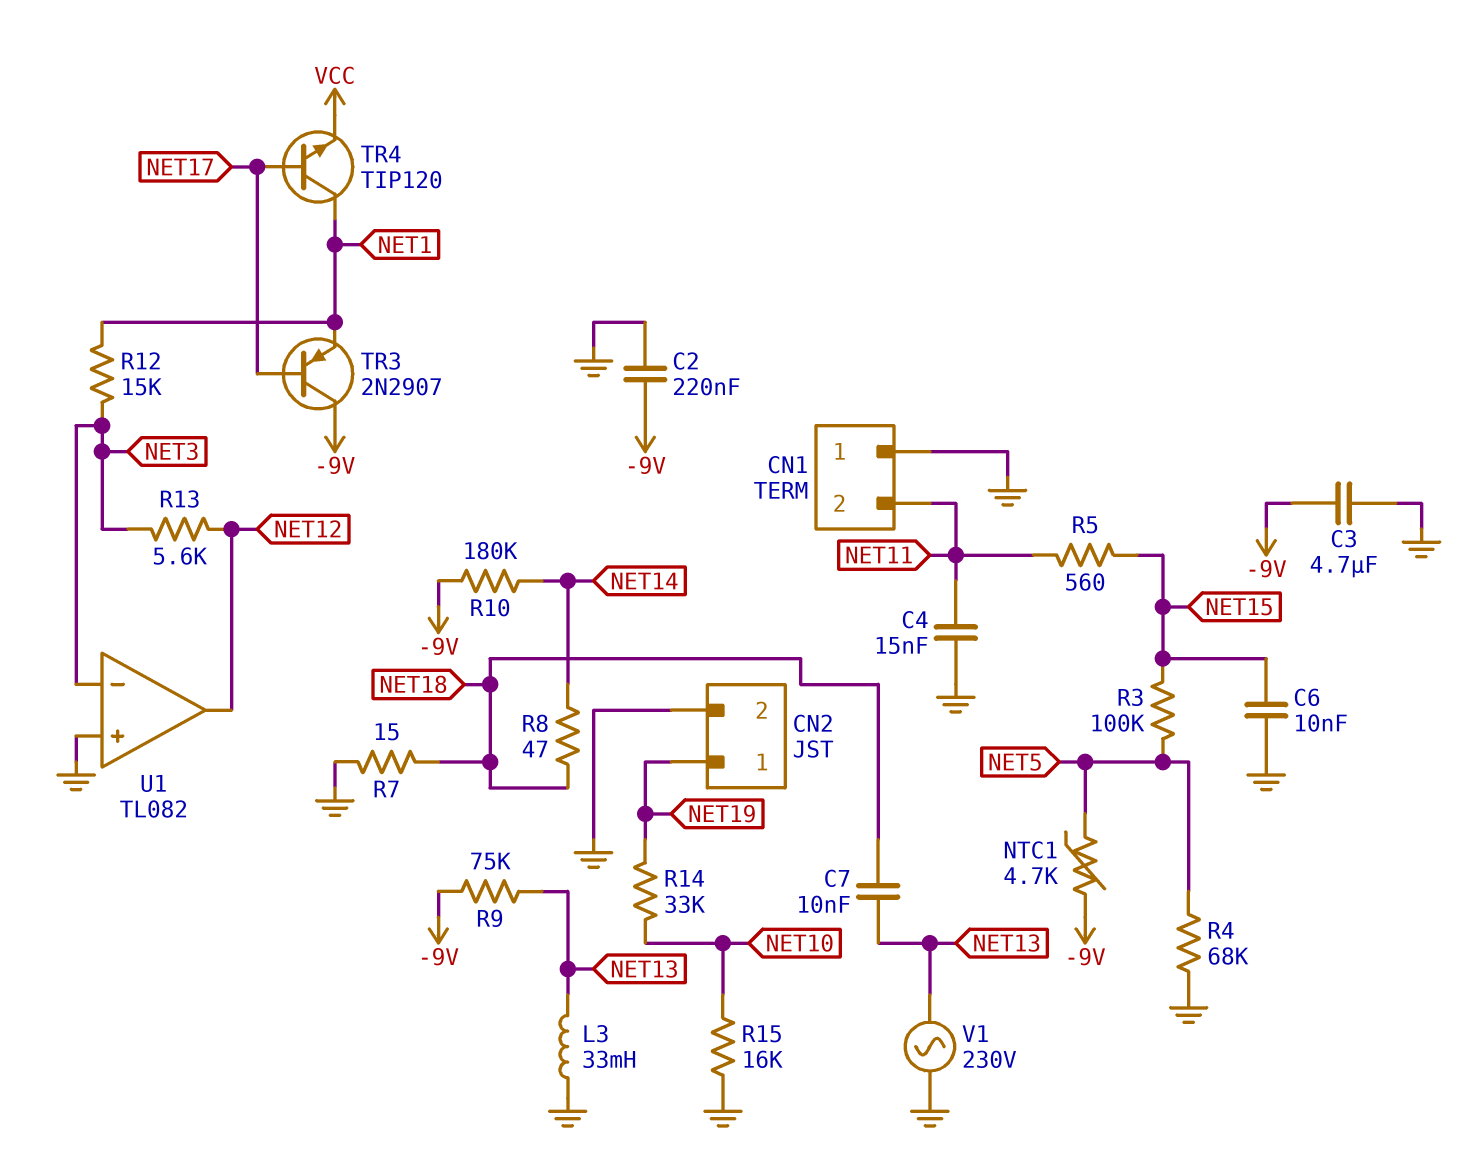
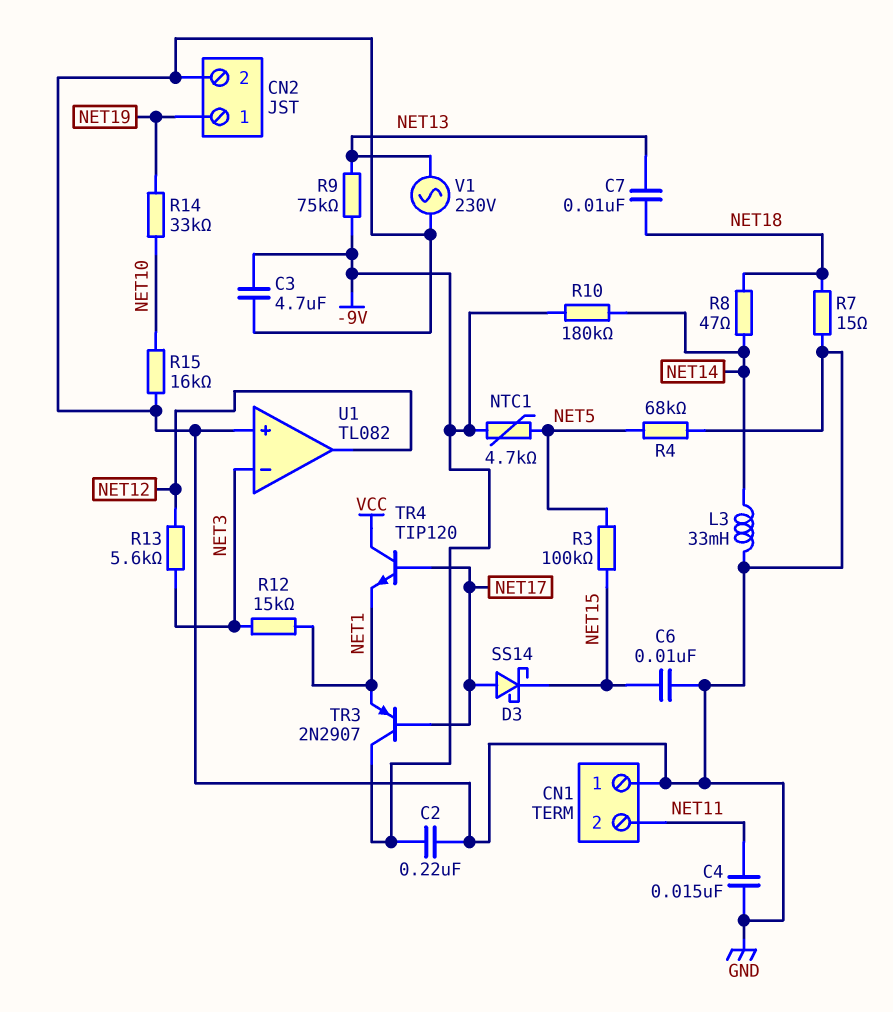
D3: none -> schottky SS14 (A NET17, K NET15)
L3: 33mH (GND, NET13) -> 33mH (GND, NET14)
R5: 560 (NET11, NET15) -> none
TR4: NPN TIP120 (B NET17, C NET1, E VCC) -> NPN TIP120 (B NET17, C VCC, E NET1)

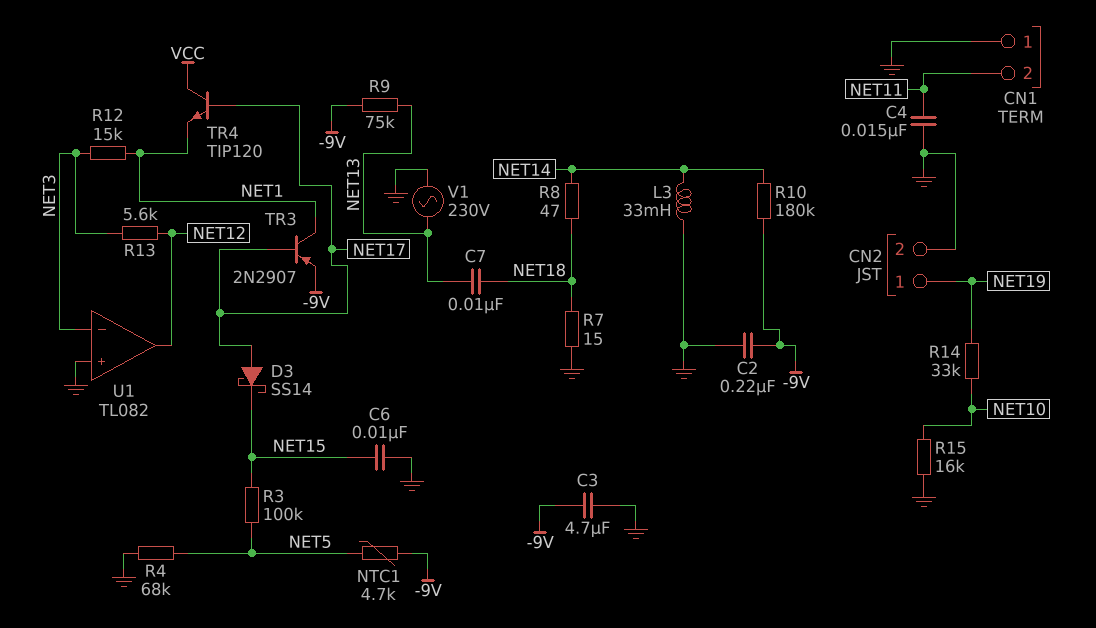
TR3: PNP 2N2907 (B NET17, C -9V, E NET1) -> PNP 2N2907 (B NET17, C NET1, E -9V)

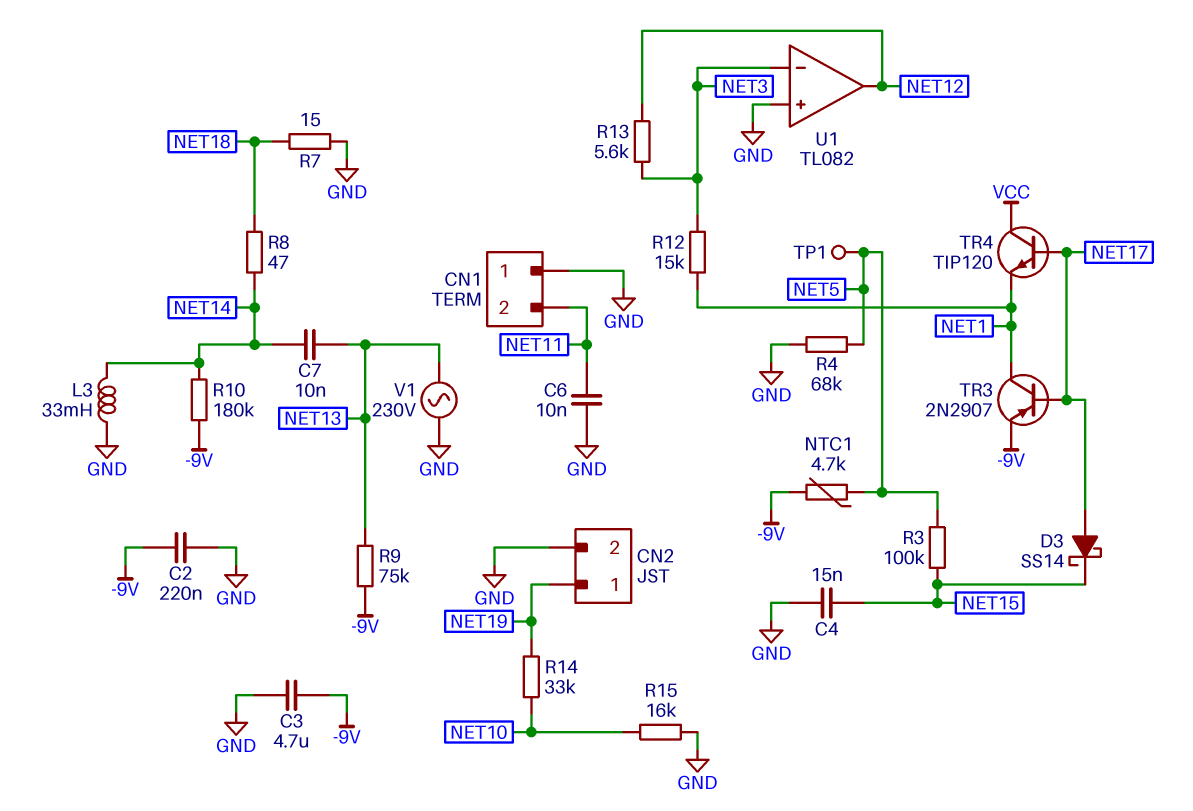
C4: 15nF (GND, NET11) -> 15nF (GND, NET15)
C6: 10nF (GND, NET15) -> 10nF (GND, NET11)
C7: 10nF (NET13, NET18) -> 10nF (NET13, NET14)
TP1: none -> test point (NET5)

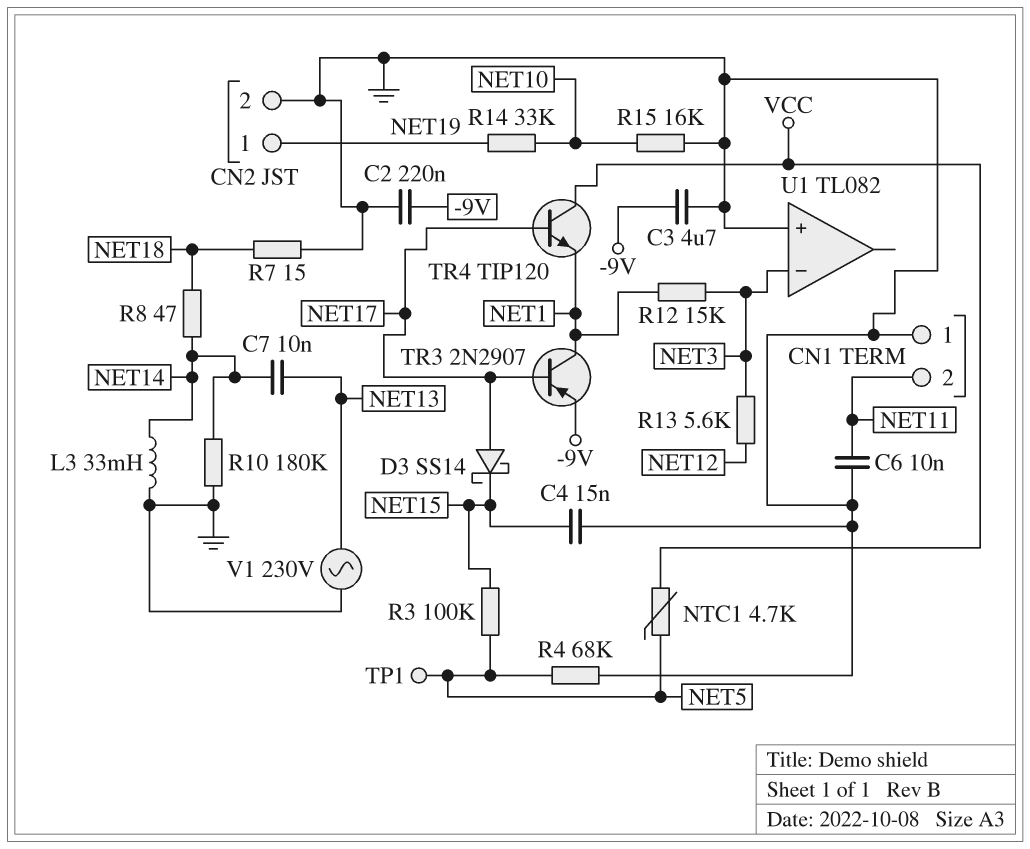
NTC1: 4.7k (-9V, NET5) -> 4.7k (NET5, VCC)
R9: 75k (-9V, NET13) -> none
R10: 180k (-9V, NET14) -> 180k (GND, NET14)
U1 pin out: NET12 -> none

